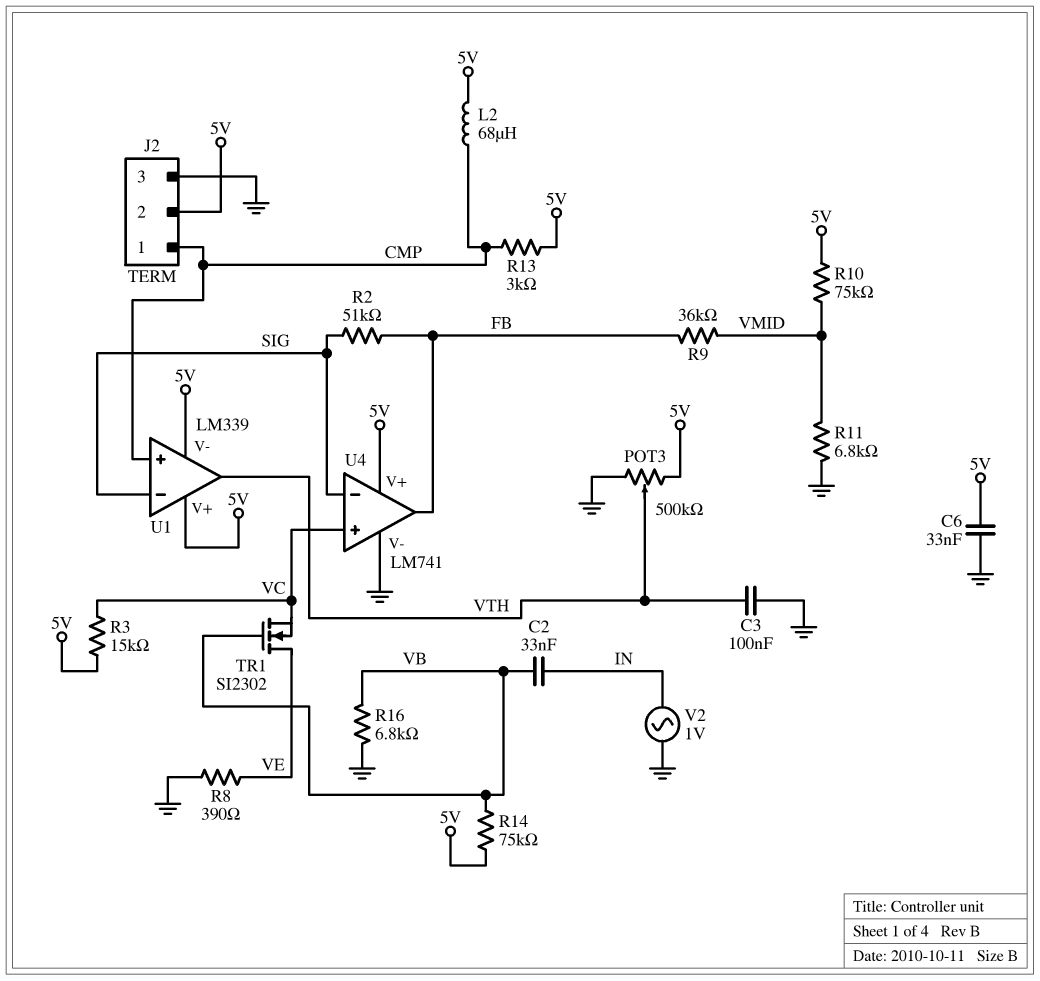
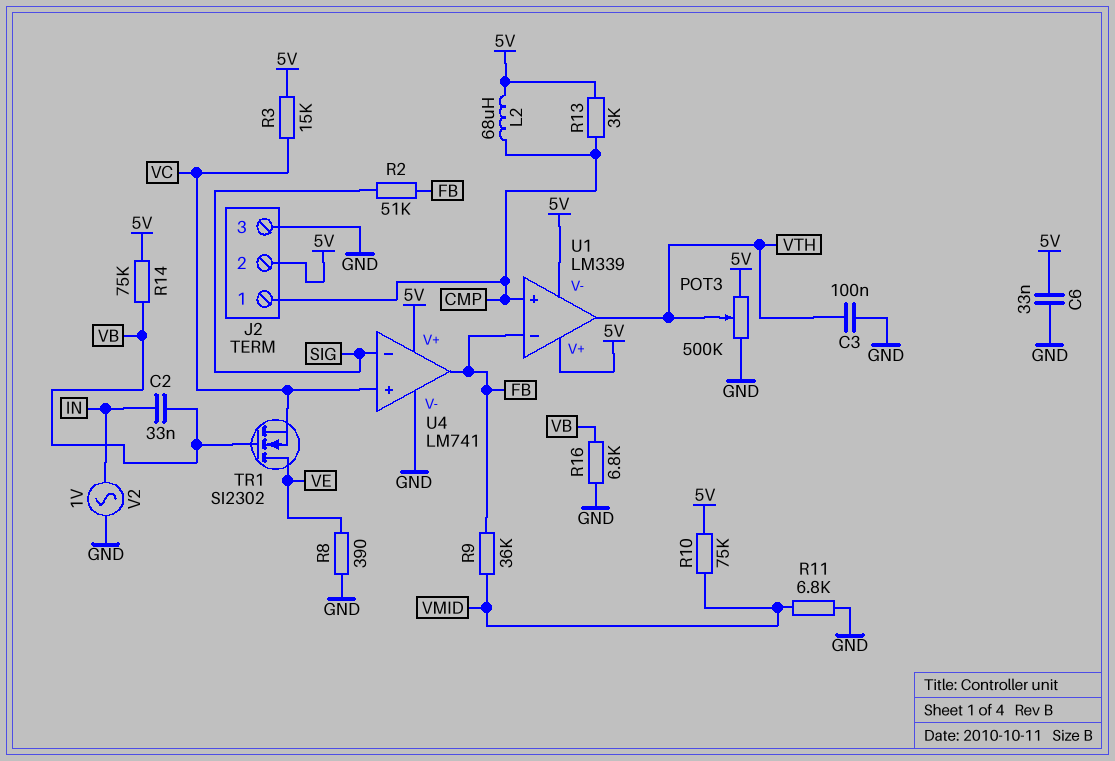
U1 pin in-: SIG -> FB

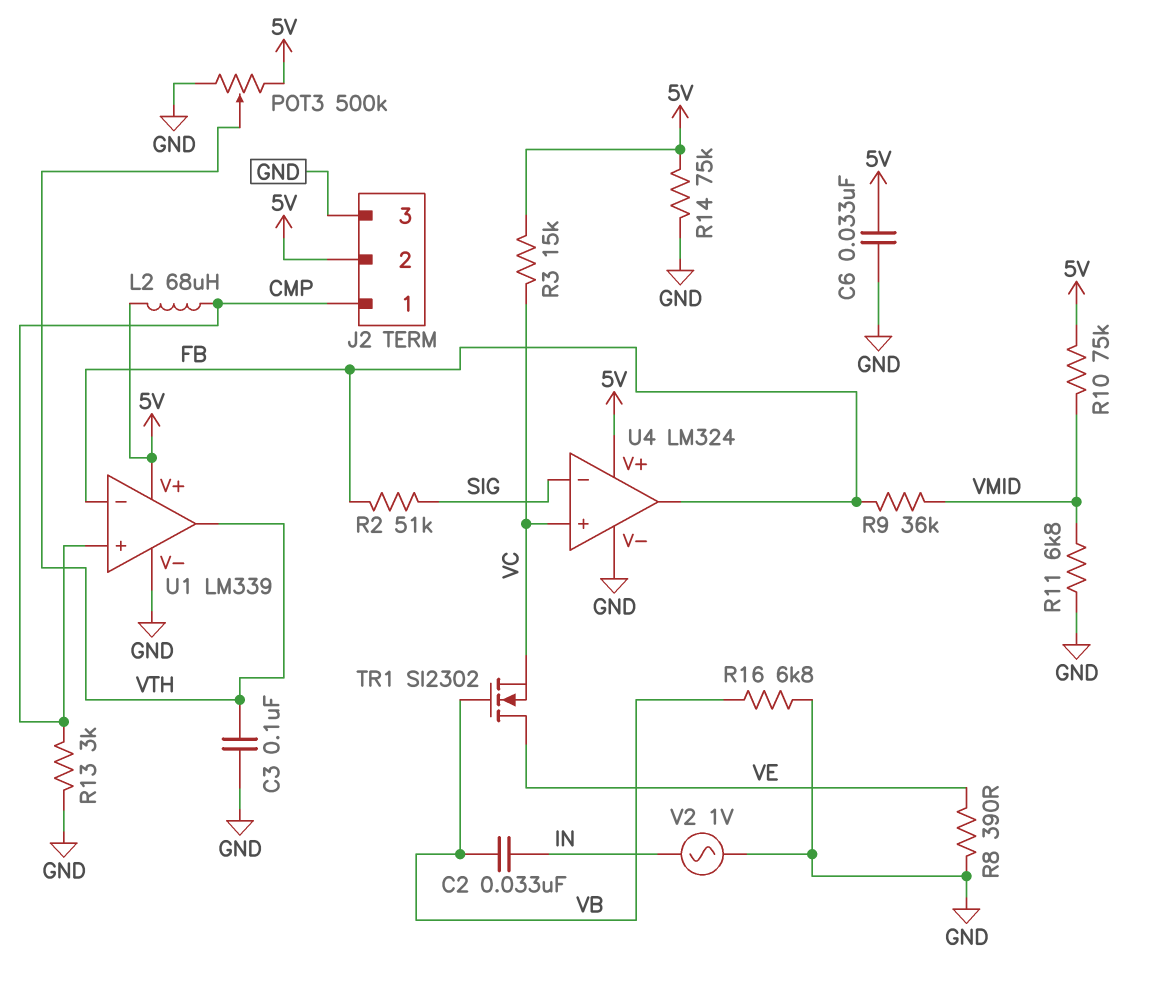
R13: 3k (5V, CMP) -> 3k (CMP, GND)
R14: 75k (5V, VB) -> 75k (5V, GND)
U1 pin V-: 5V -> GND
U4: LM741 -> LM324

